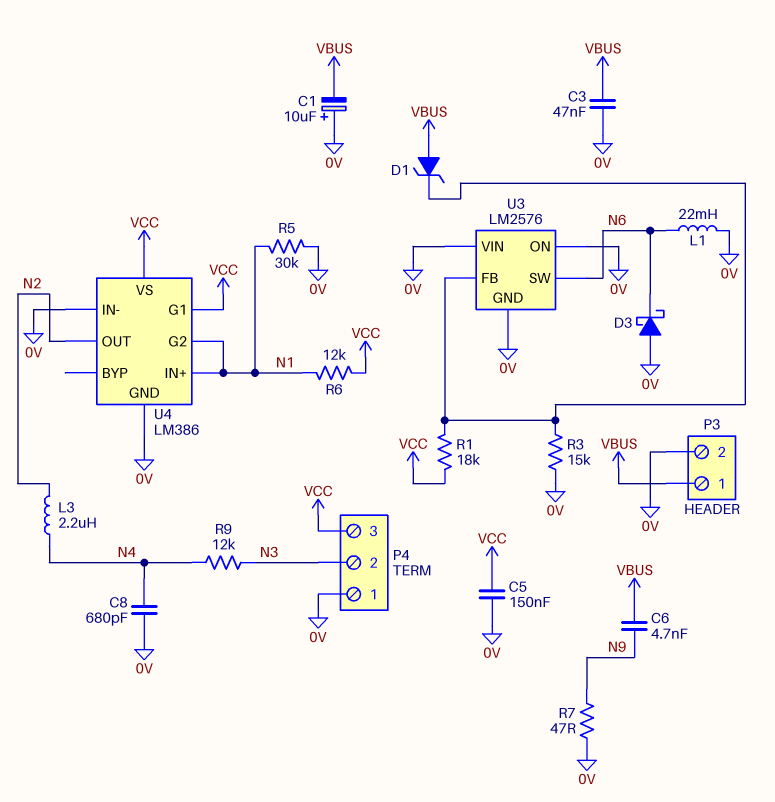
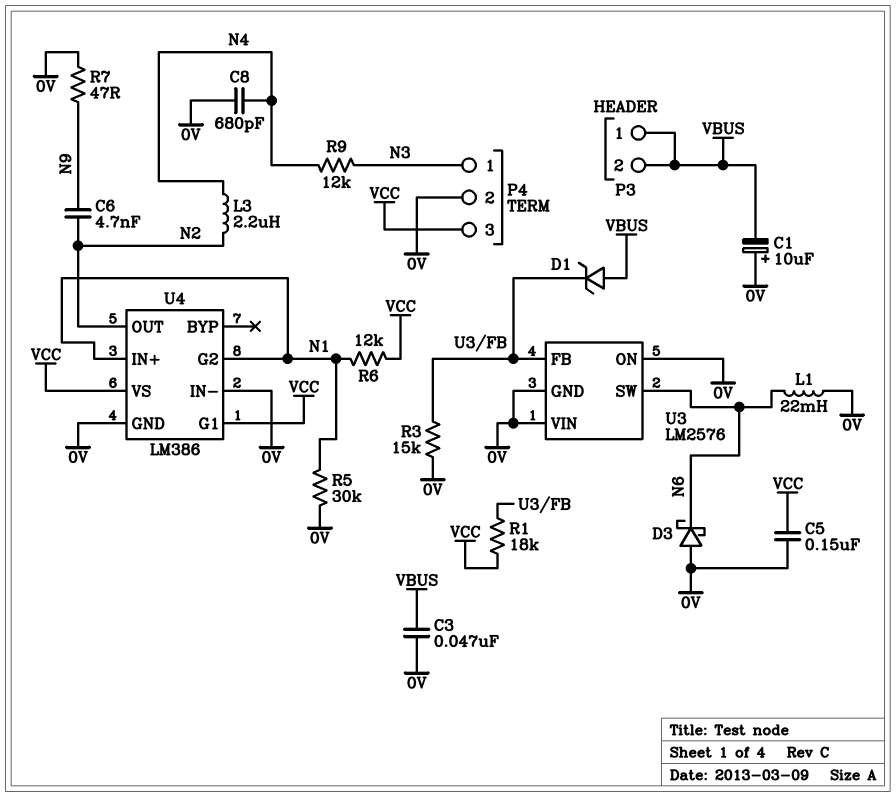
C6: 4.7nF (N9, VBUS) -> 4.7nF (N2, N9)
P3 pin 2: 0V -> VBUS
P4 pin 1: 0V -> N3
P4 pin 2: N3 -> 0V

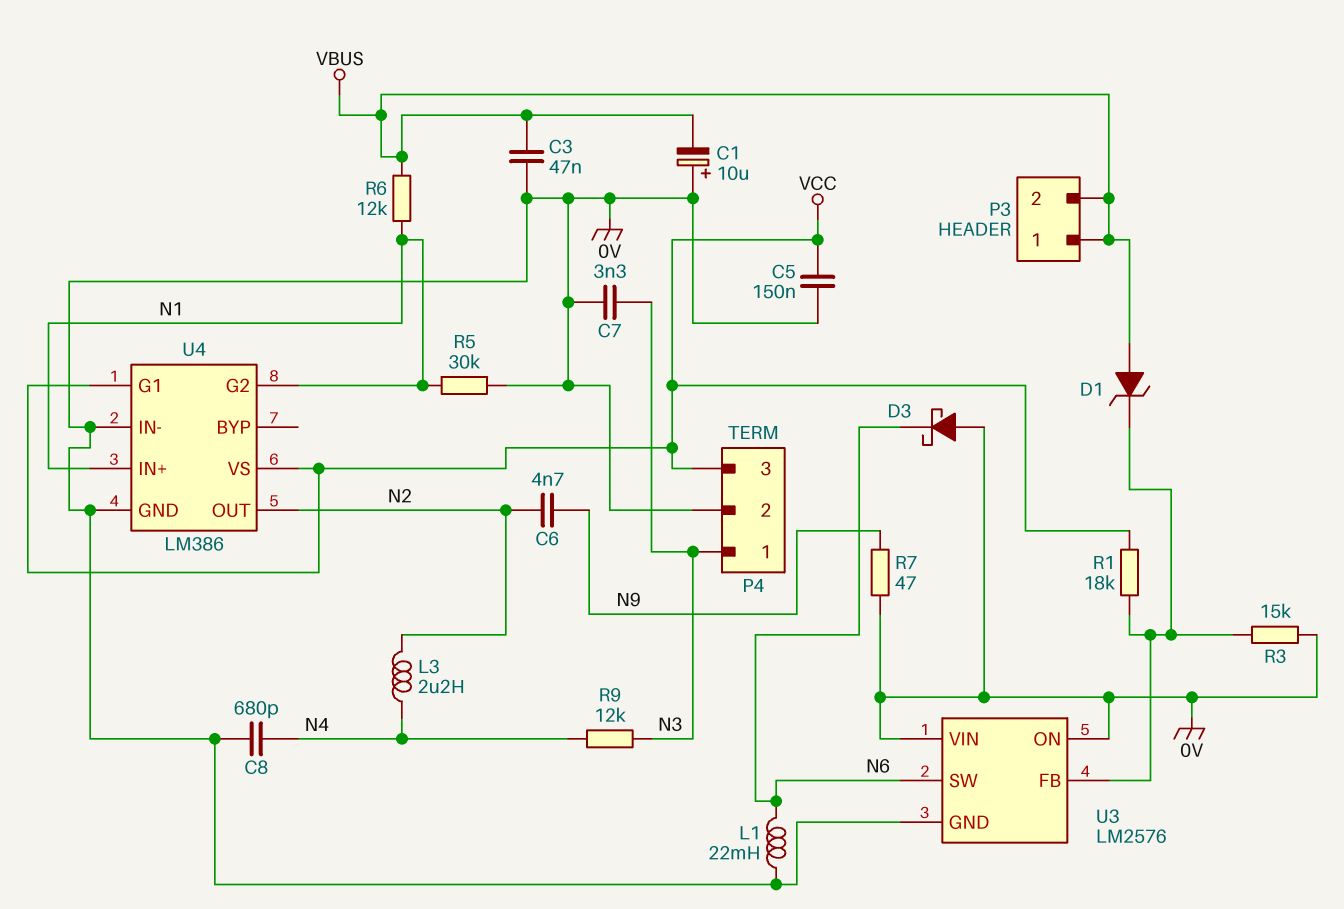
C7: none -> 3.3nF (0V, N3)
R6: 12k (N1, VCC) -> 12k (N1, VBUS)

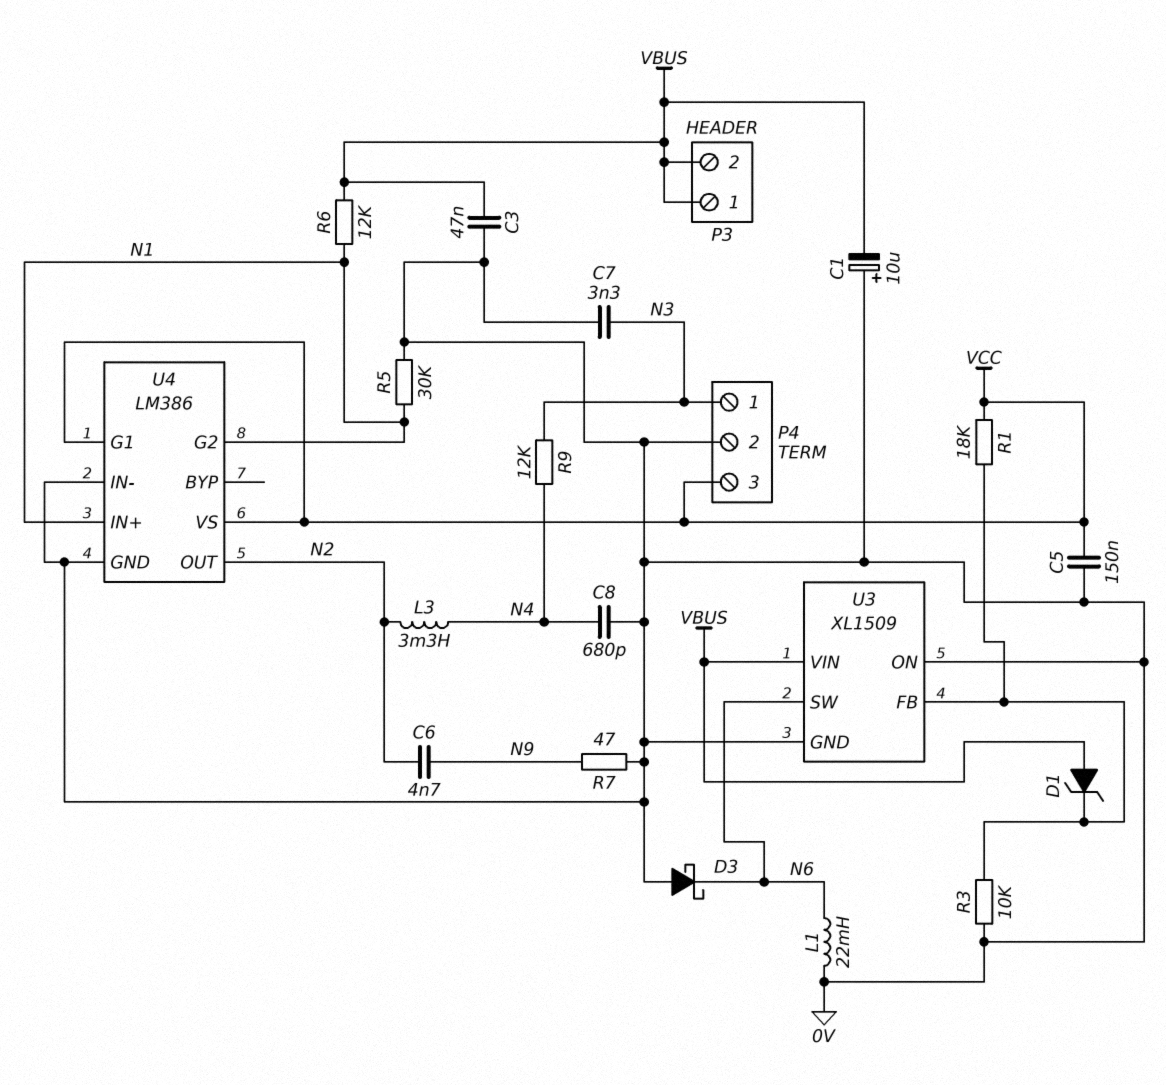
L3: 2.2uH (N2, N4) -> 3.3mH (N2, N4)
R3: 15k (0V, U3/FB) -> 10k (0V, U3/FB)
U3: LM2576 -> XL1509
U3 pin VIN: 0V -> VBUS

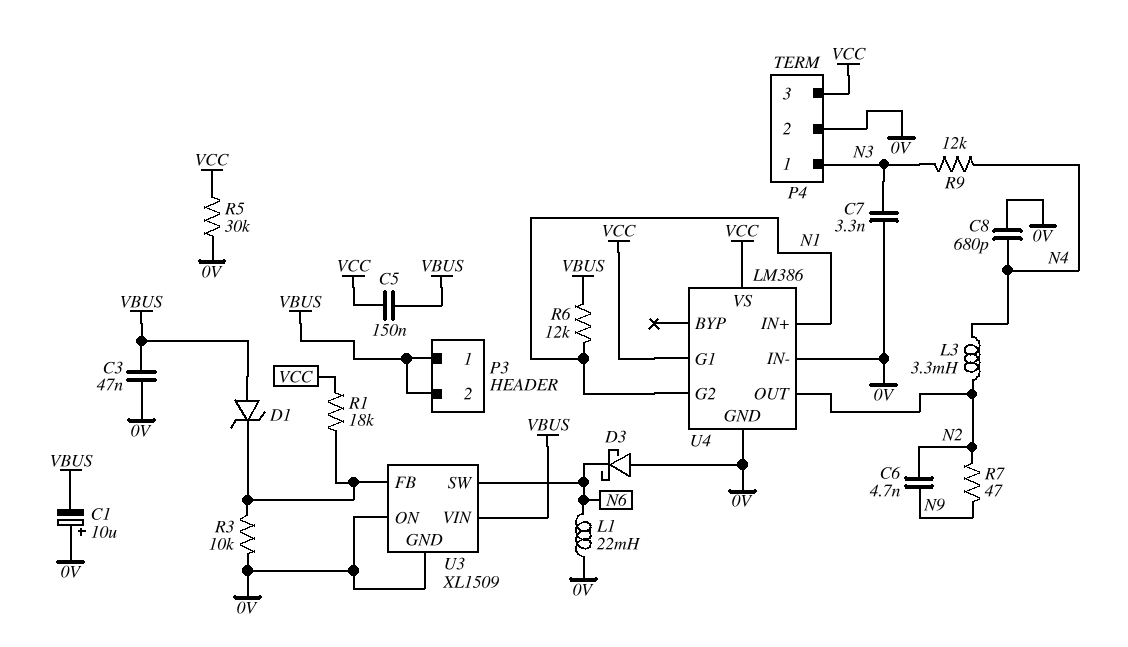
C5: 150nF (0V, VCC) -> 150nF (VBUS, VCC)
R5: 30k (0V, N1) -> 30k (0V, VCC)
R7: 47 (0V, N9) -> 47 (N2, N9)

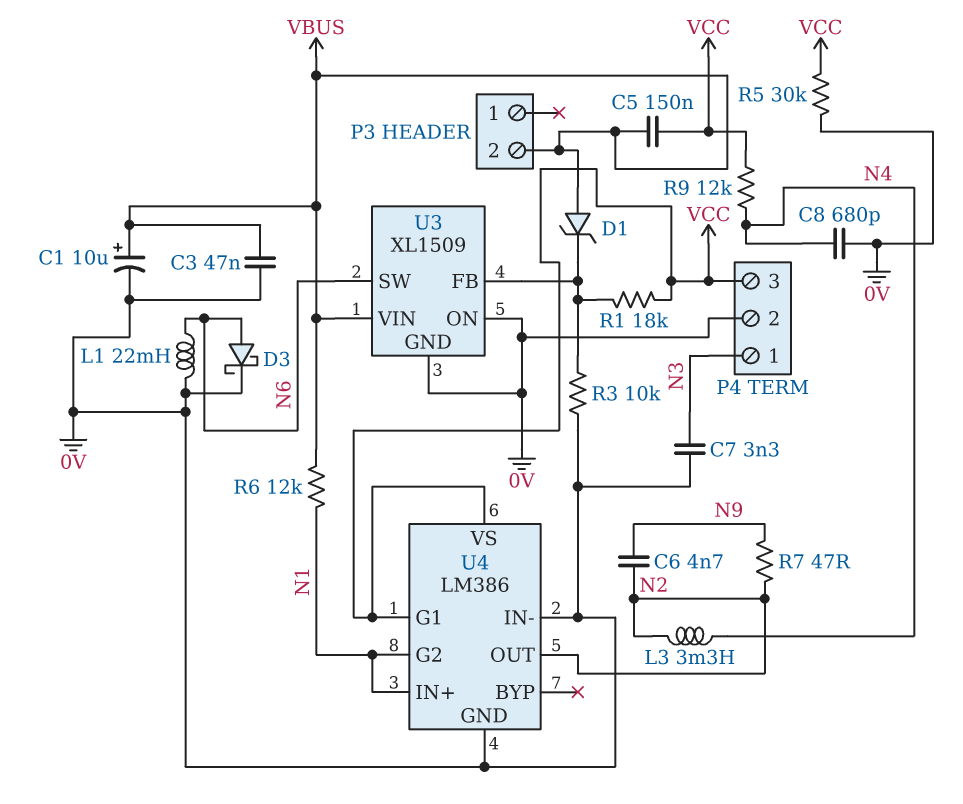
C1: 10uF (plus 0V, minus VBUS) -> 10uF (plus VBUS, minus 0V)
D3: schottky (A 0V, K N6) -> schottky (A N6, K 0V)
P3 pin 1: VBUS -> none
R9: 12k (N3, N4) -> 12k (N4, VCC)

